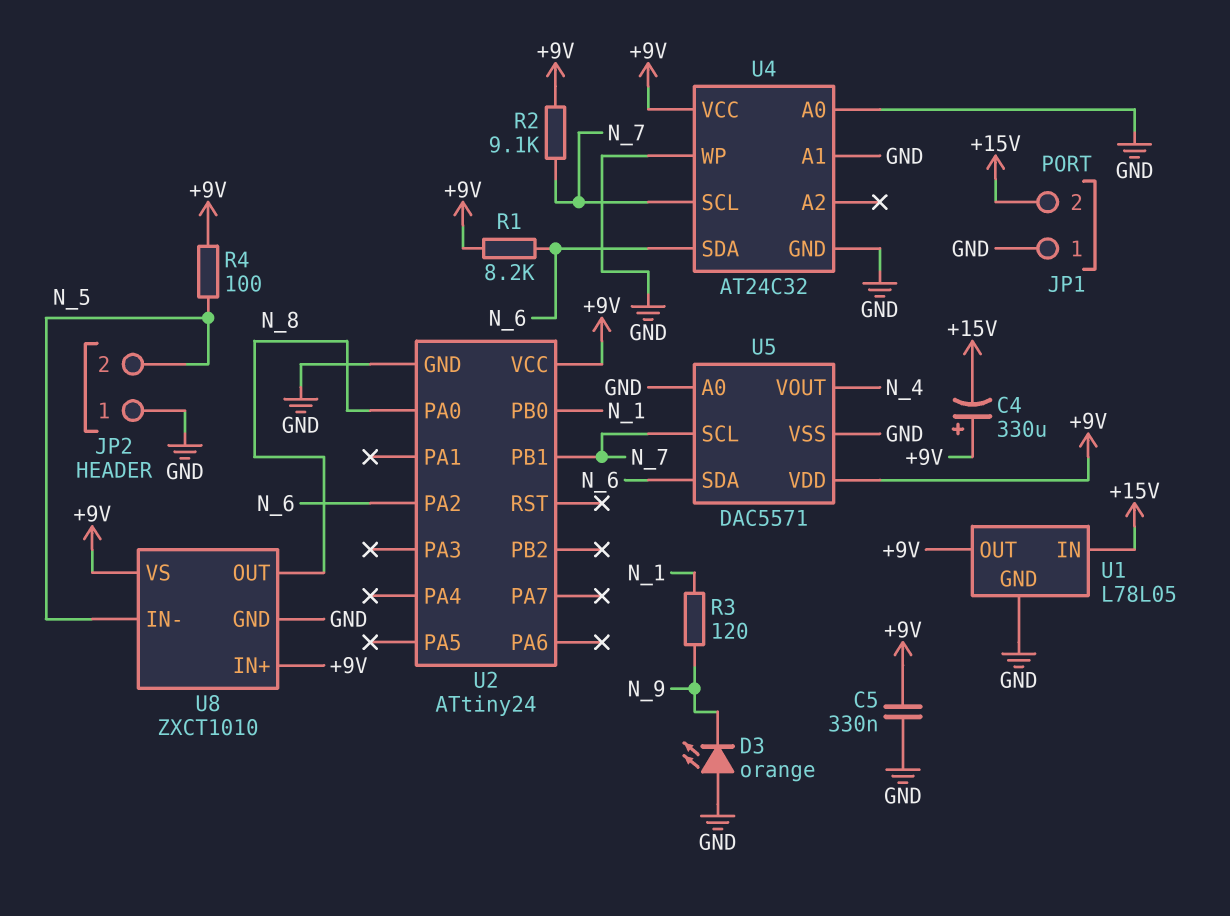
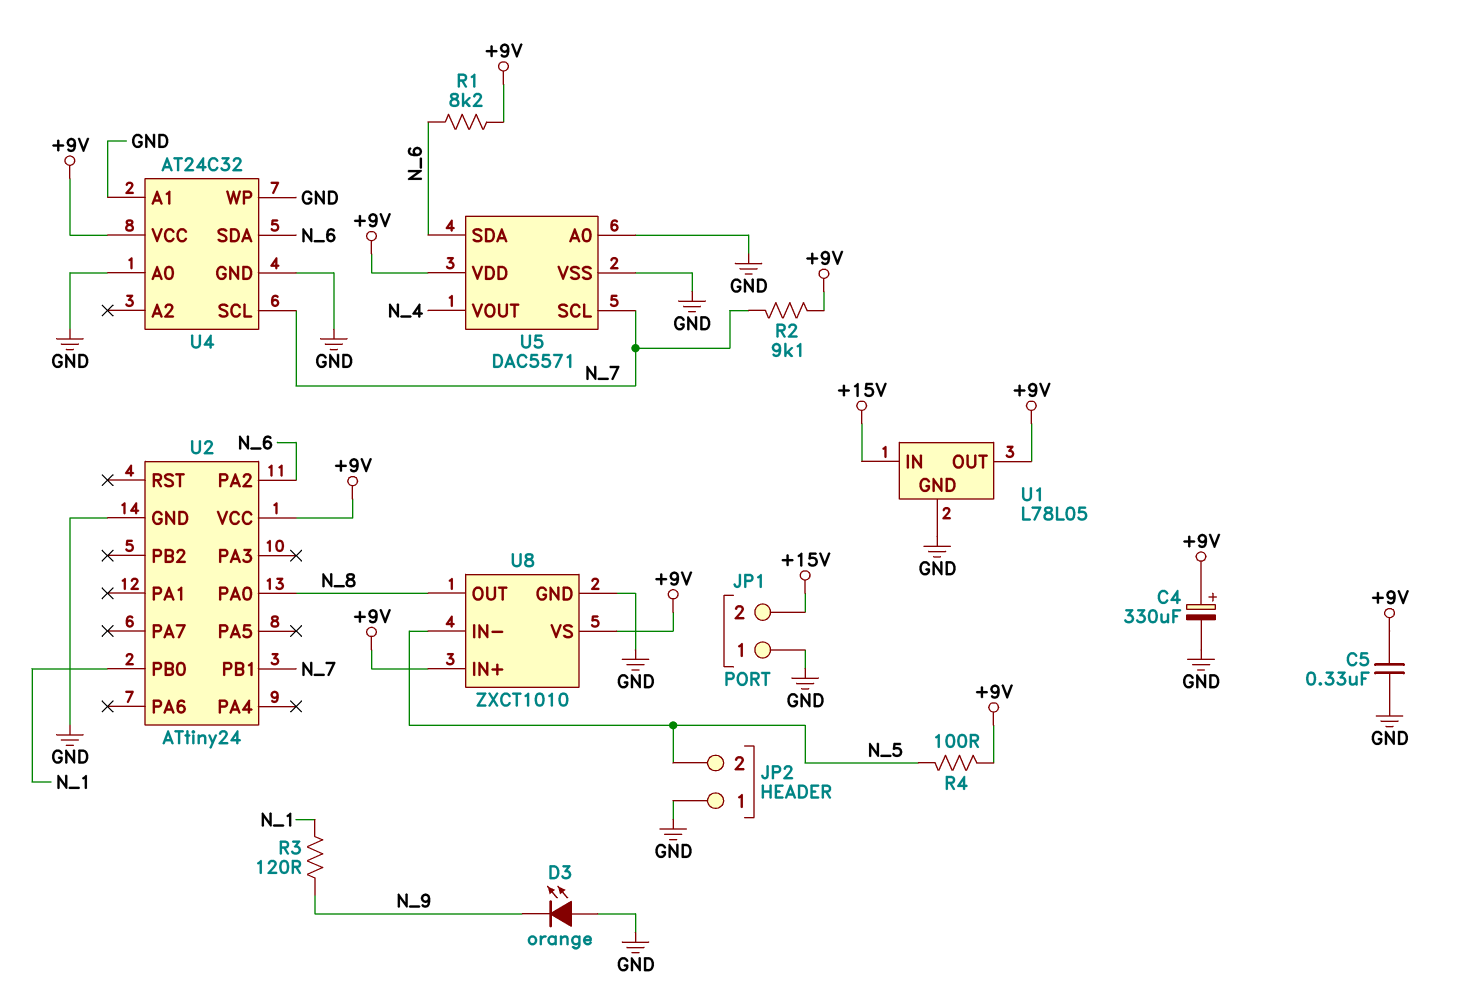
C4: 330uF (plus +9V, minus +15V) -> 330uF (plus +9V, minus GND)

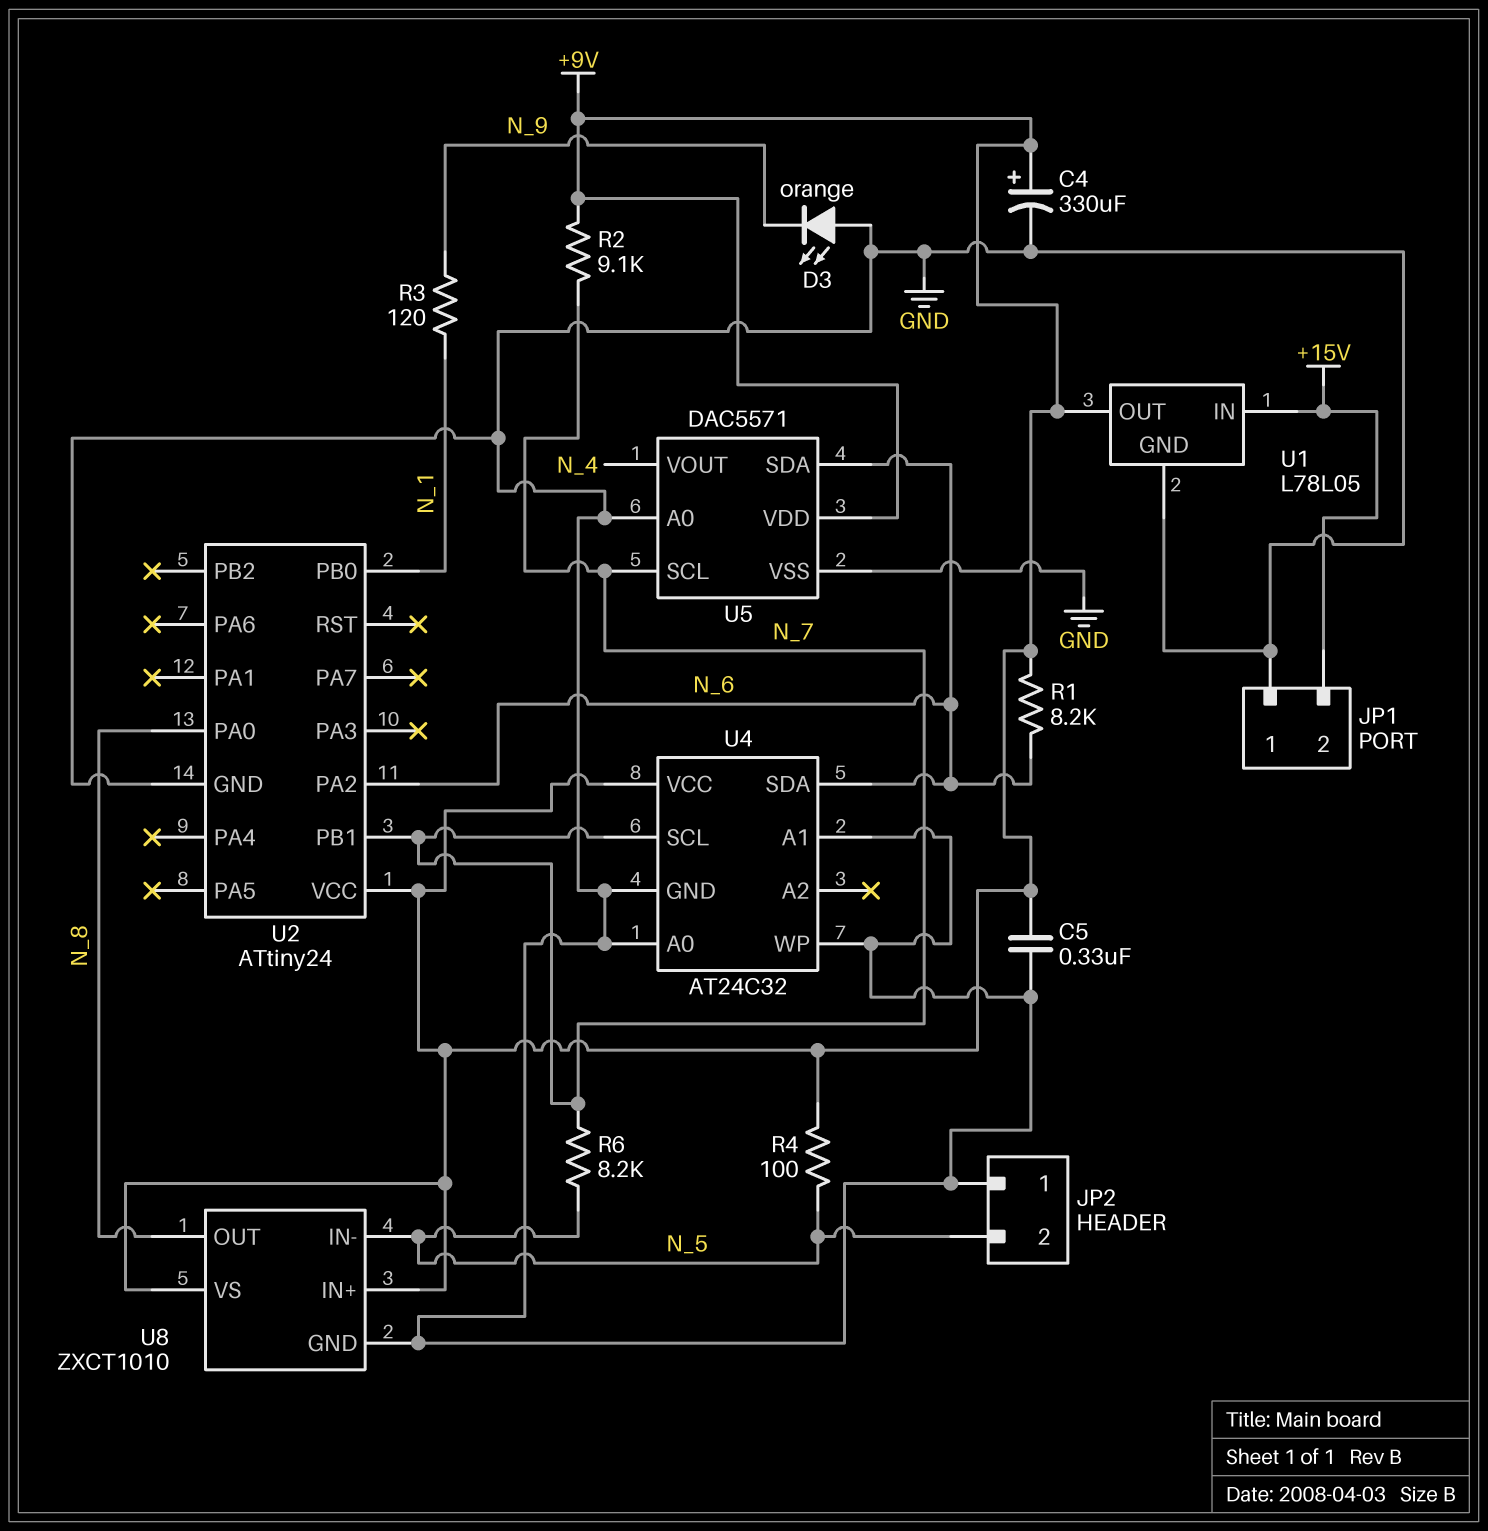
R6: none -> 8.2k (N_5, N_7)

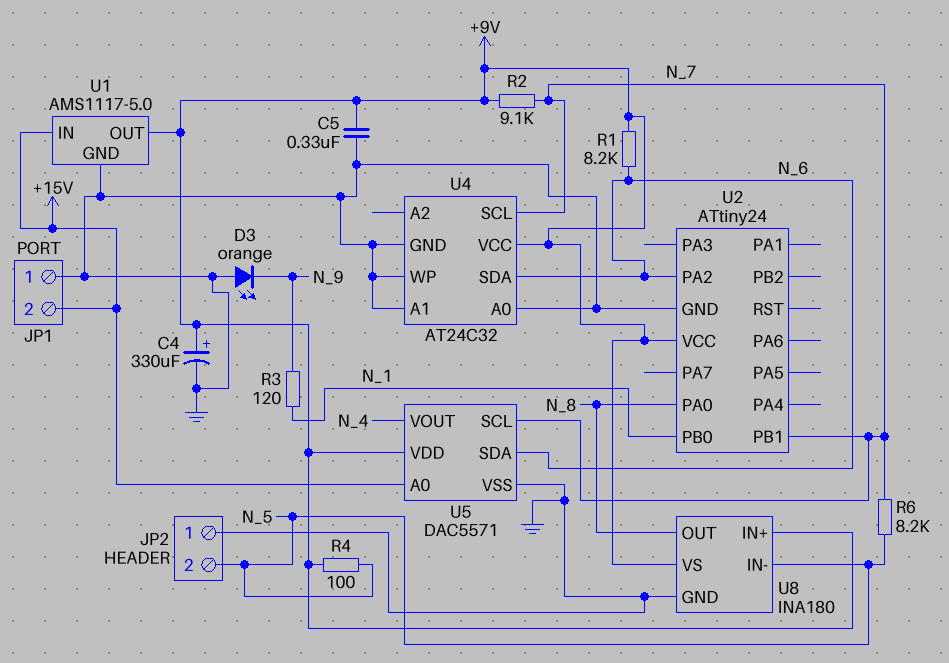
U1: L78L05 -> AMS1117-5.0
U5 pin A0: GND -> +15V
U8: ZXCT1010 -> INA180

